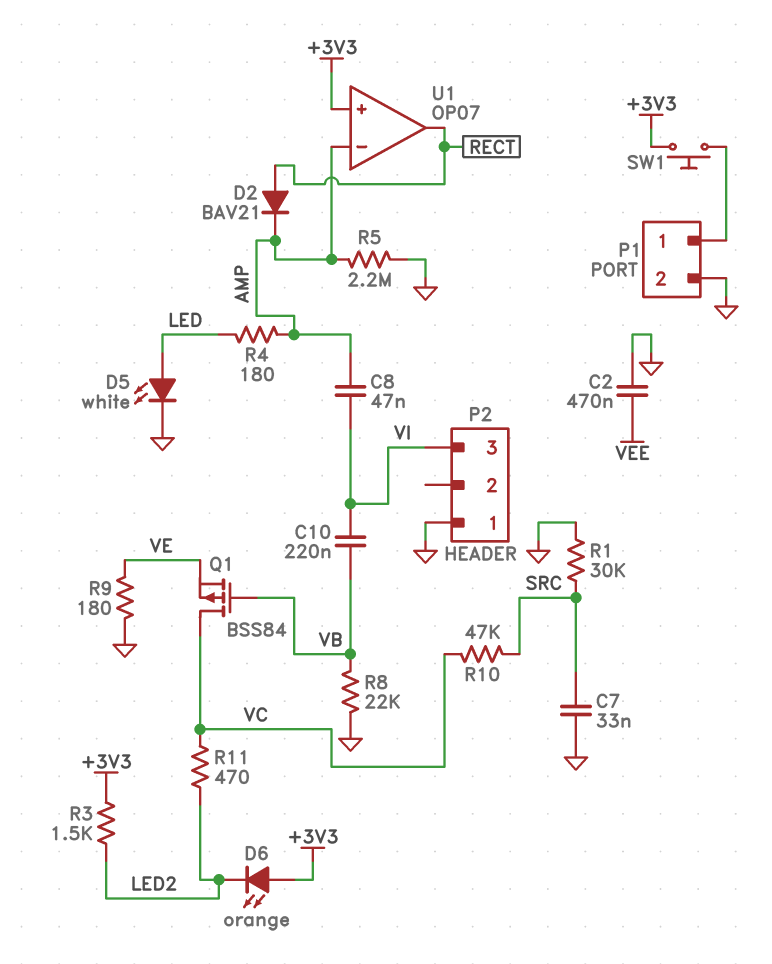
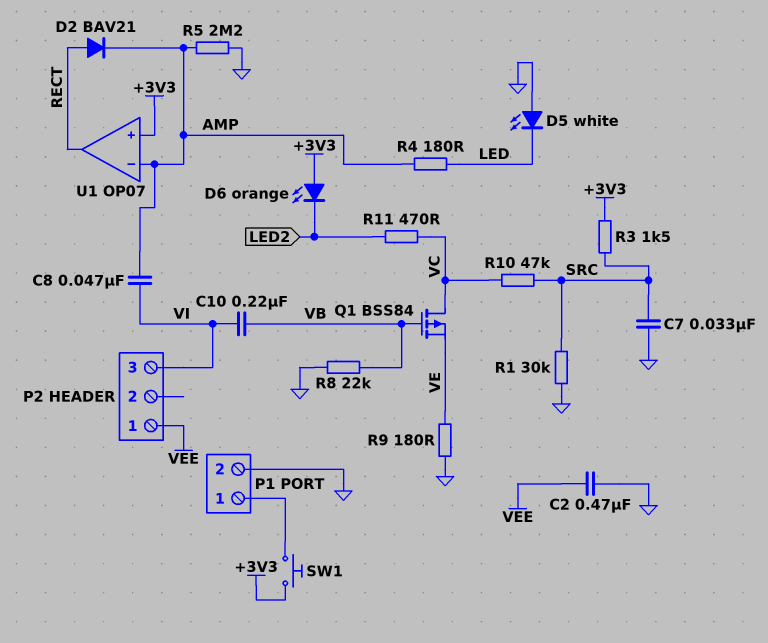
D5: LED white (A LED, K GND) -> LED white (A GND, K LED)
P2 pin 1: GND -> VEE
R3: 1.5k (+3V3, LED2) -> 1.5k (+3V3, SRC)

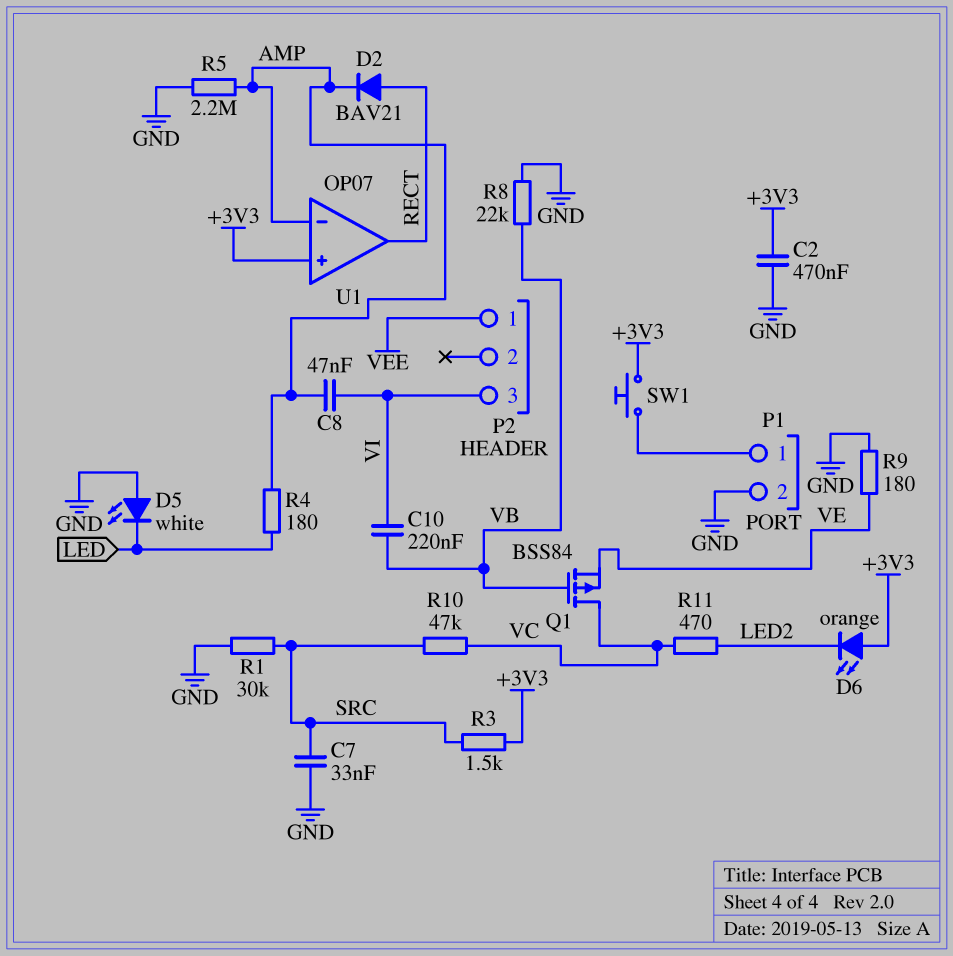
C2: 470nF (GND, VEE) -> 470nF (+3V3, GND)

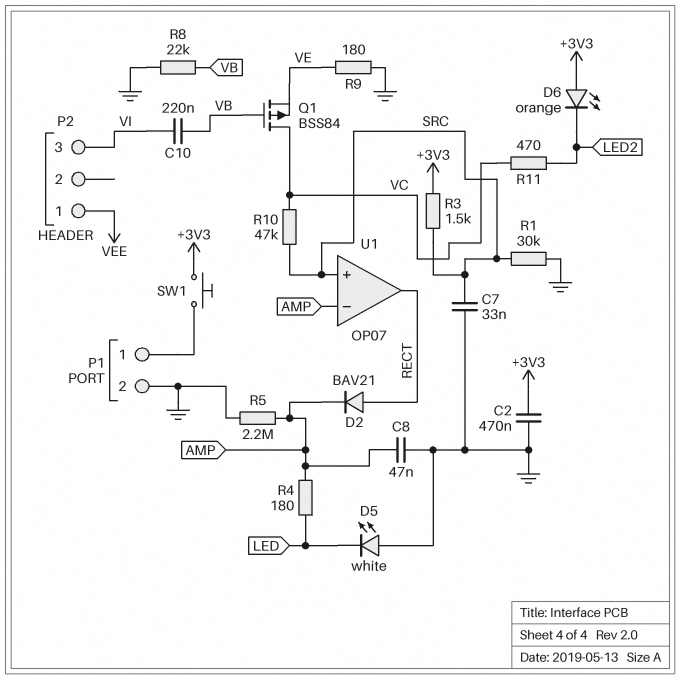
C8: 47nF (AMP, VI) -> 47nF (AMP, GND)
U1 pin in+: +3V3 -> SRC

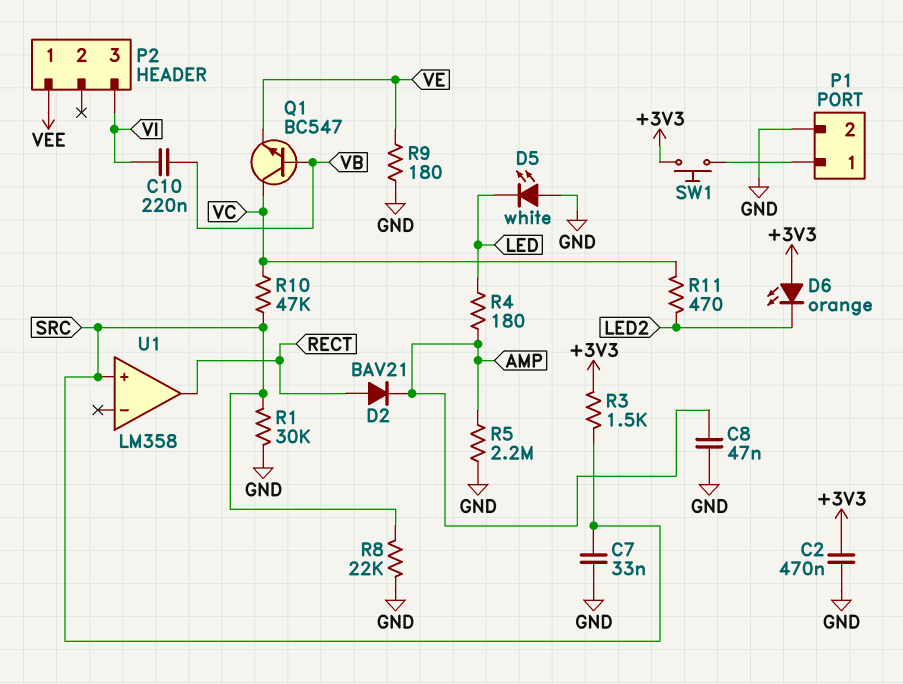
Q1: PMOS BSS84 (G VB, D VC, S VE) -> NPN BC547 (B VB, C VC, E VE)
R8: 22k (GND, VB) -> 22k (GND, SRC)
U1: OP07 -> LM358
U1 pin in-: AMP -> none

